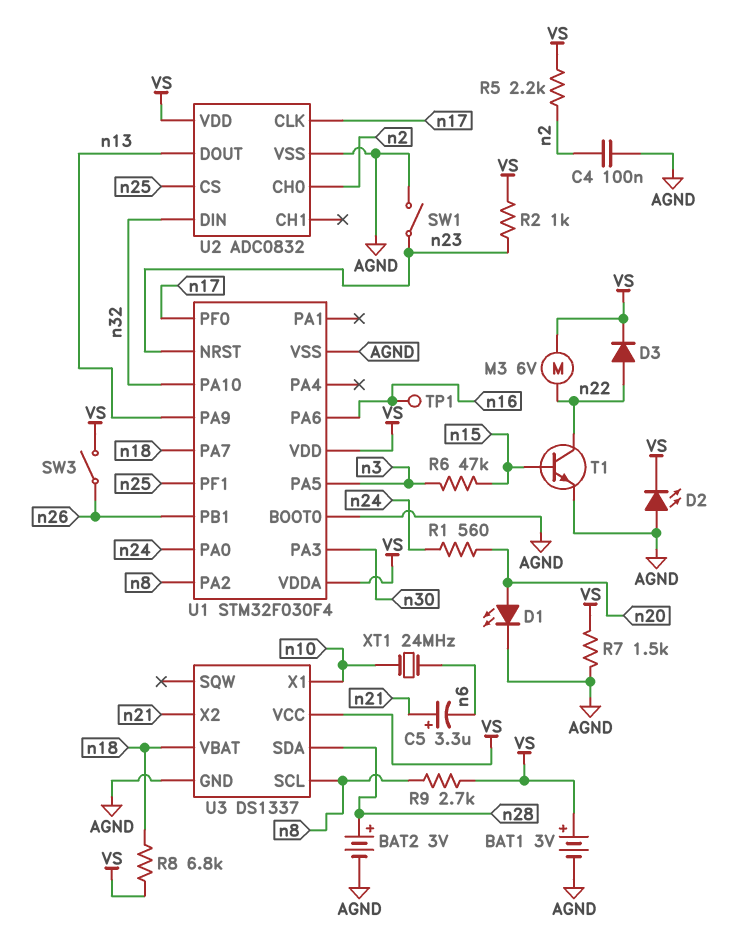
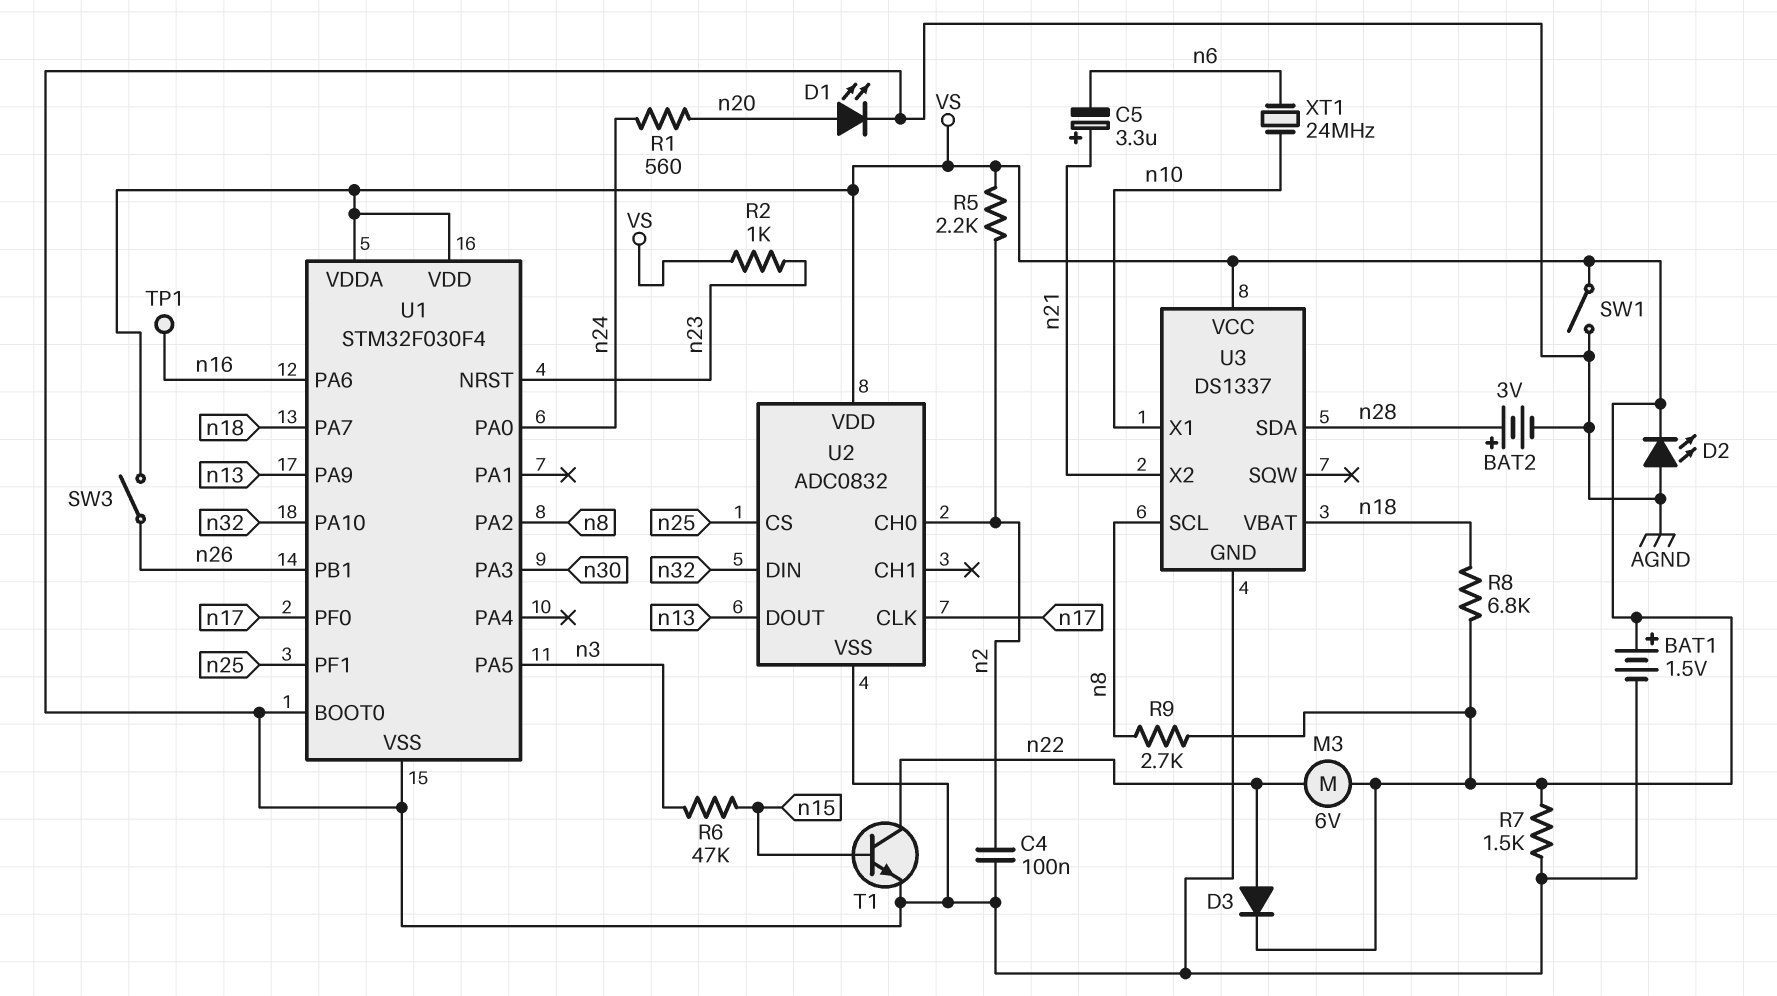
BAT1: 3V (plus VS, minus AGND) -> 1.5V (plus VS, minus AGND)
SW1: switch (AGND, n23) -> switch (AGND, VS)

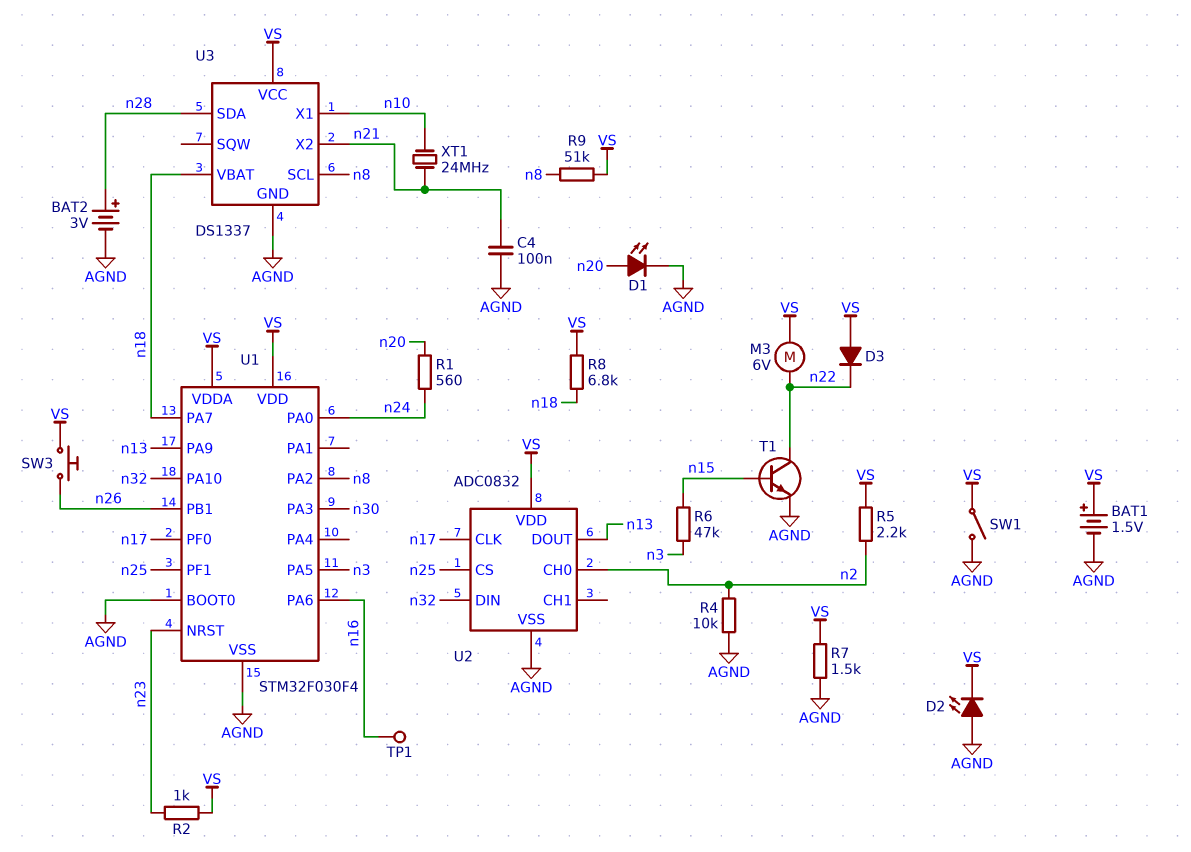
C4: 100nF (AGND, n2) -> 100nF (AGND, n21)
C5: 3.3uF (plus n21, minus n6) -> none
D3: diode (A n22, K VS) -> diode (A VS, K n22)
R4: none -> 10k (AGND, n2)
R9: 2.7k (VS, n8) -> 51k (VS, n8)
SW3: switch (VS, n26) -> button (VS, n26)
XT1: 24MHz (n6, n10) -> 24MHz (n10, n21)

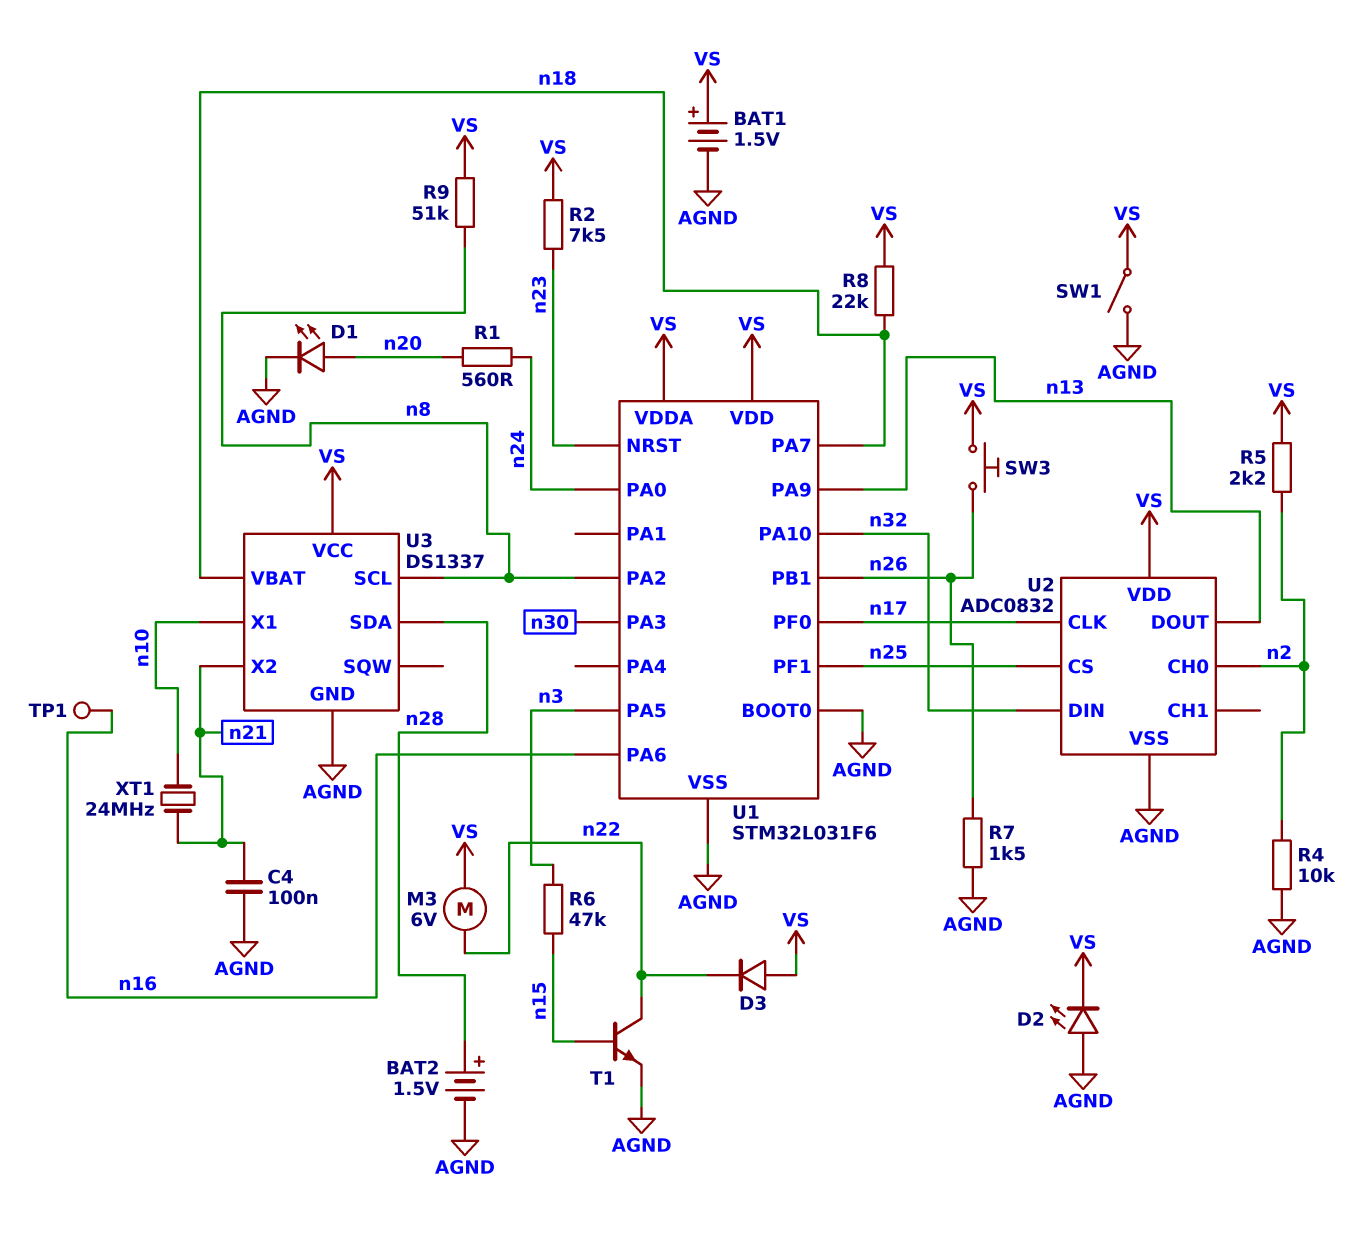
BAT2: 3V (plus n28, minus AGND) -> 1.5V (plus n28, minus AGND)
R2: 1k (VS, n23) -> 7.5k (VS, n23)
R7: 1.5k (AGND, VS) -> 1.5k (AGND, n26)
R8: 6.8k (VS, n18) -> 22k (VS, n18)
U1: STM32F030F4 -> STM32L031F6

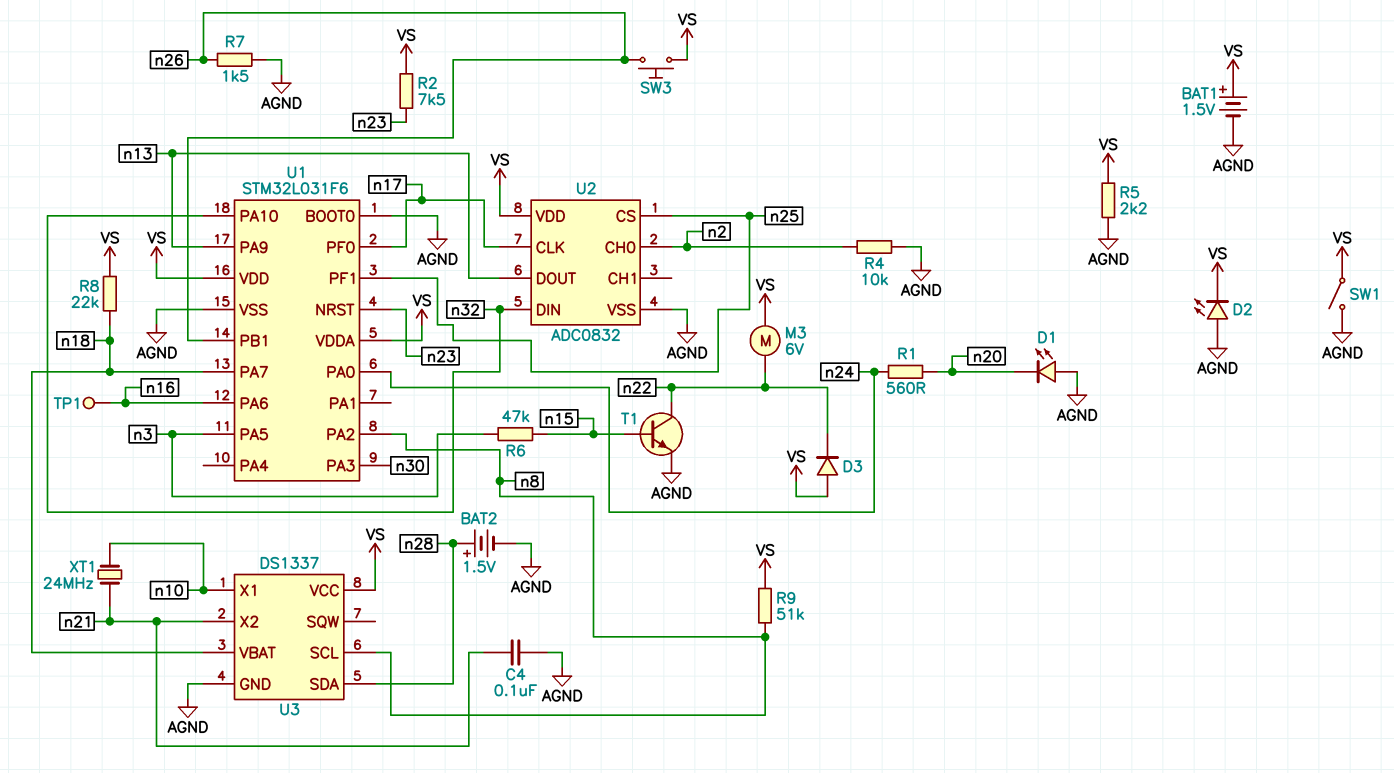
D1: LED (A n20, K AGND) -> LED (A AGND, K n20)
R5: 2.2k (VS, n2) -> 2.2k (AGND, VS)

